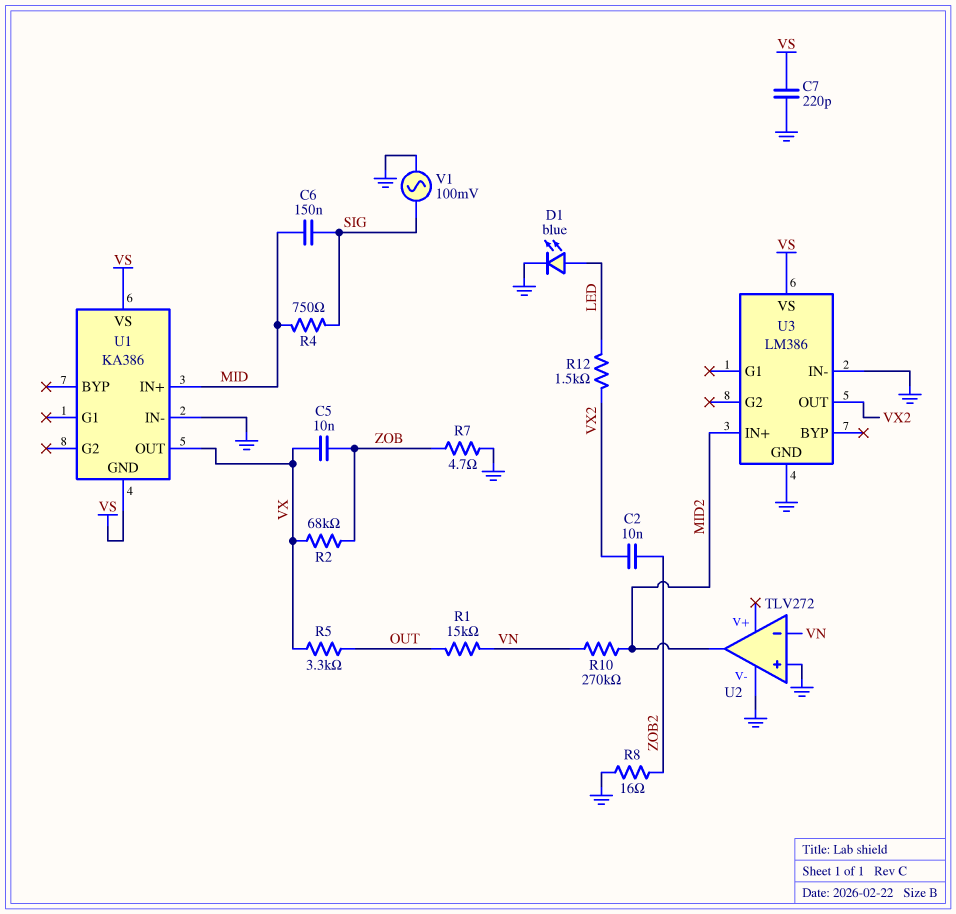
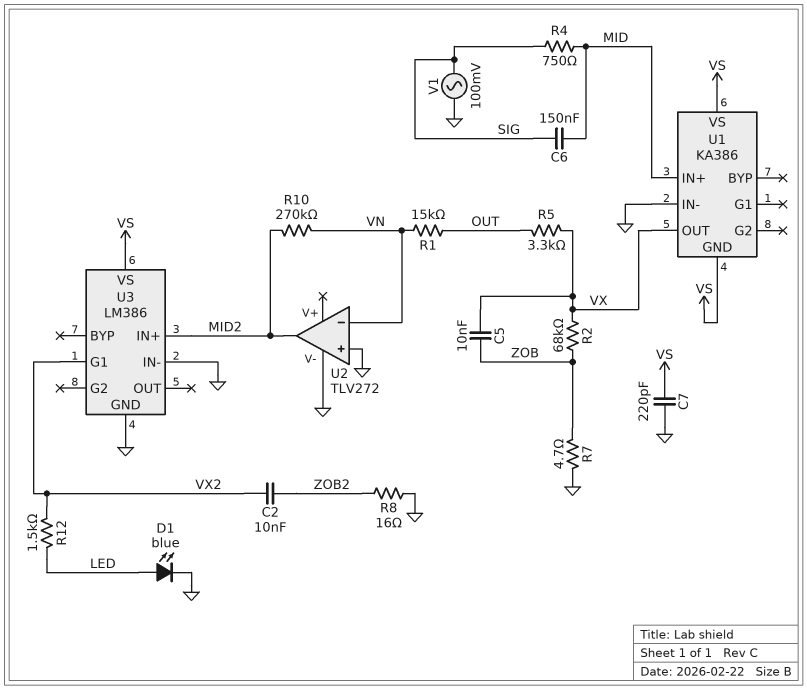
U3 pin G1: none -> VX2
U3 pin OUT: VX2 -> none

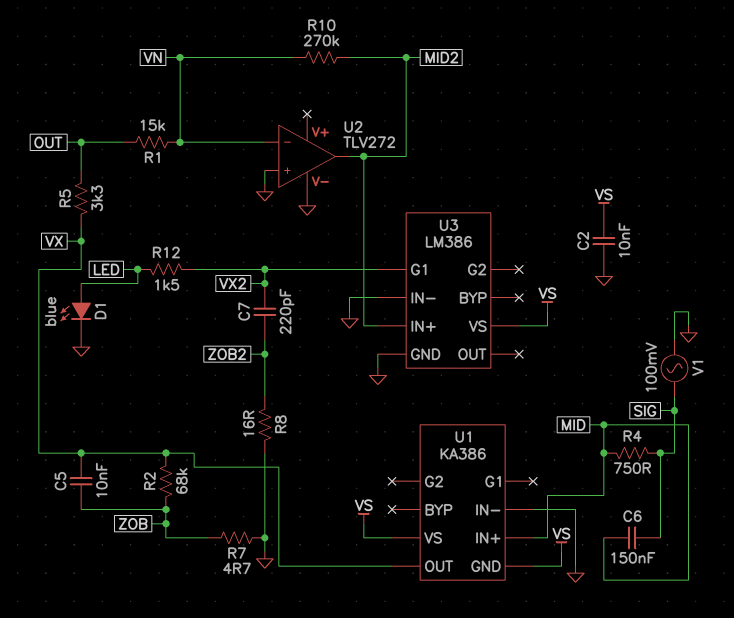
C2: 10nF (VX2, ZOB2) -> 10nF (GND, VS)
C7: 220pF (GND, VS) -> 220pF (VX2, ZOB2)

